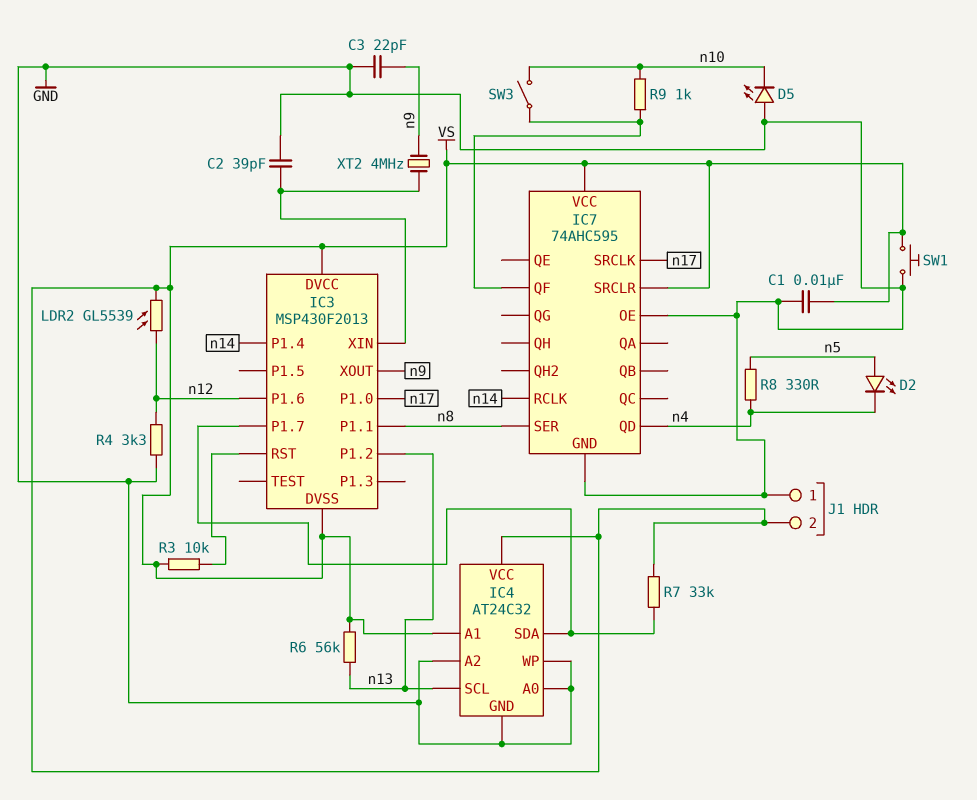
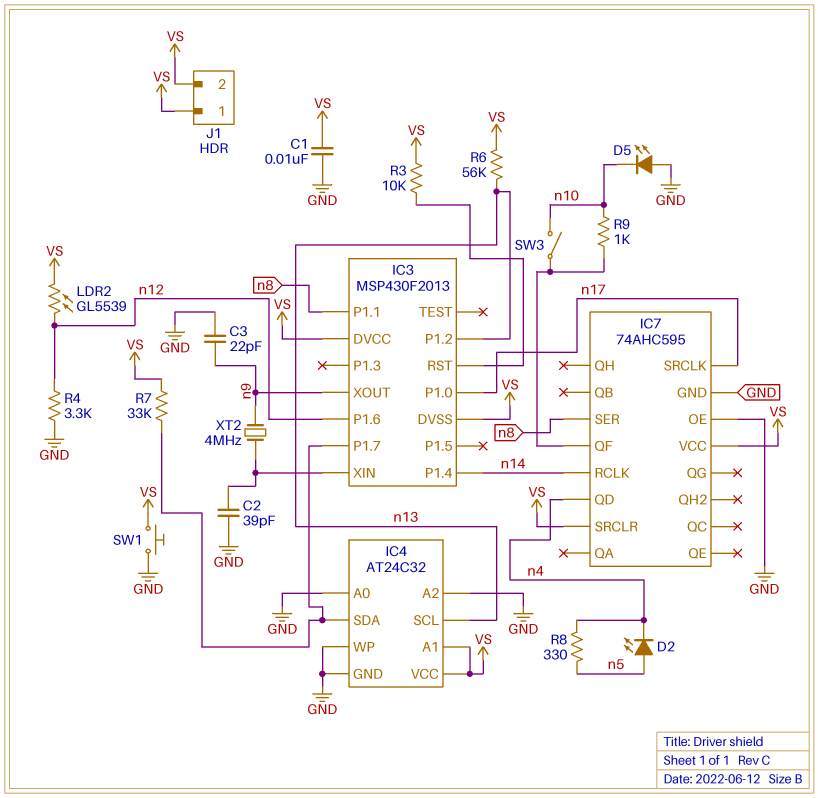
J1 pin 1: GND -> VS

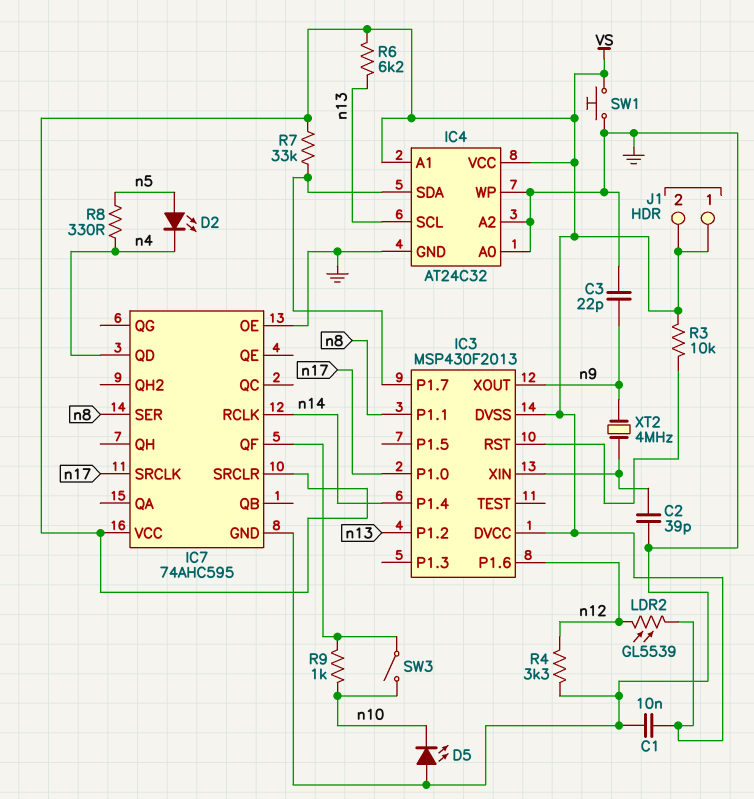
R6: 56k (VS, n13) -> 6.2k (VS, n13)

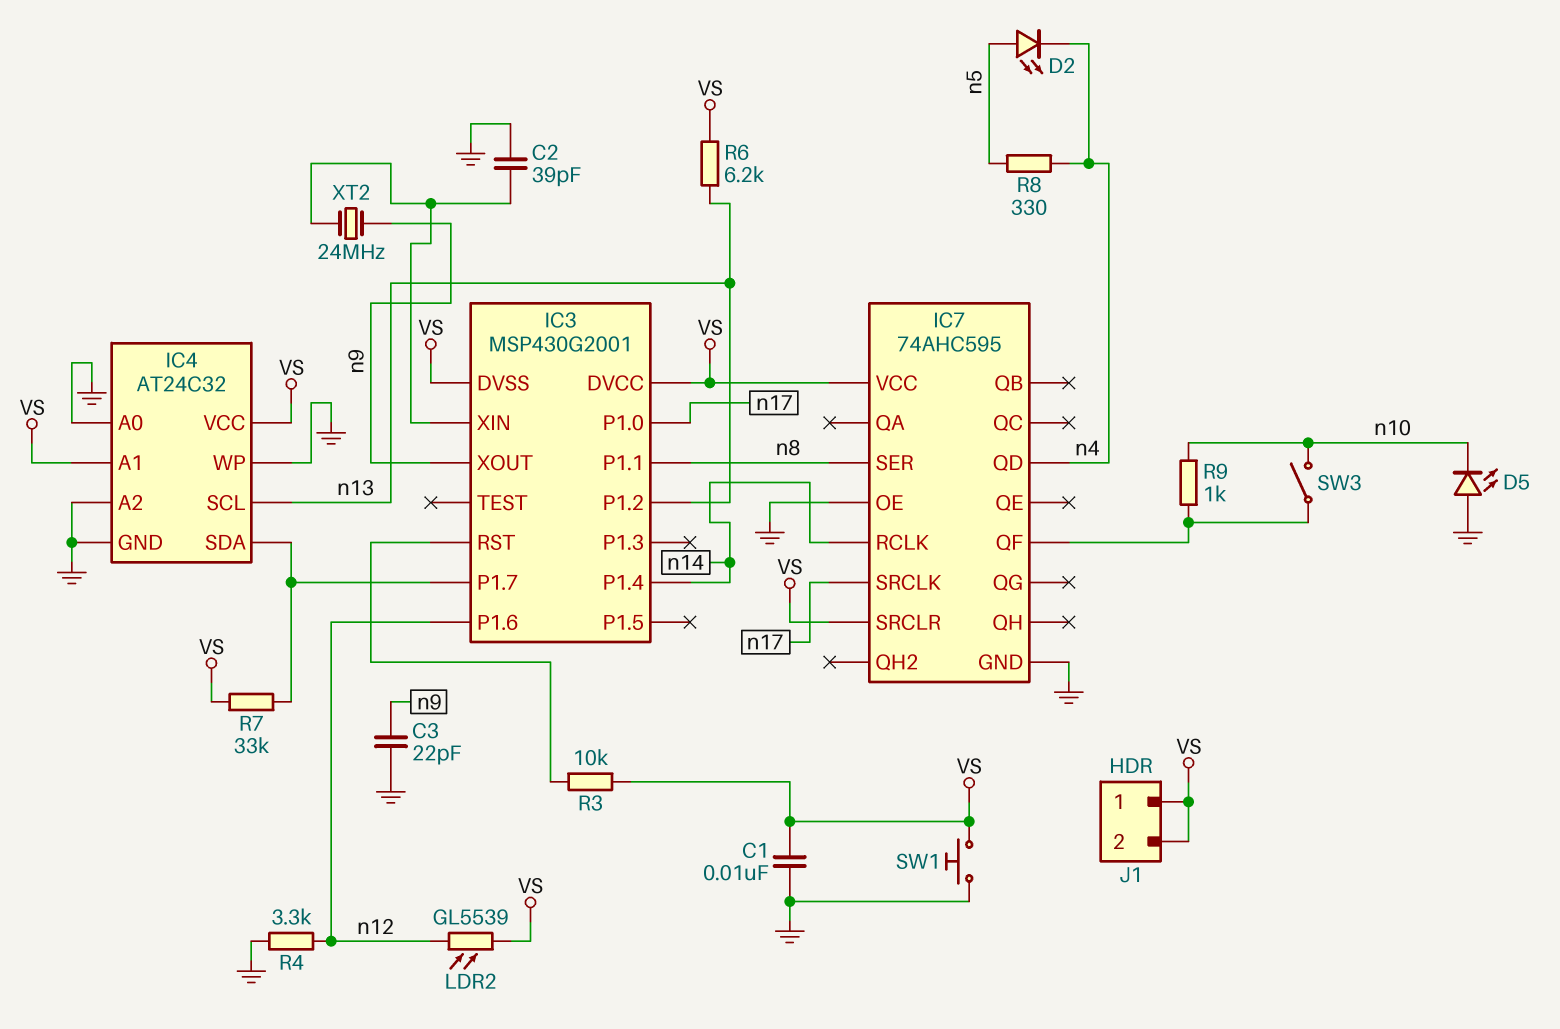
IC3: MSP430F2013 -> MSP430G2001
XT2: 4MHz (IC3/XIN, n9) -> 24MHz (IC3/XIN, n9)

